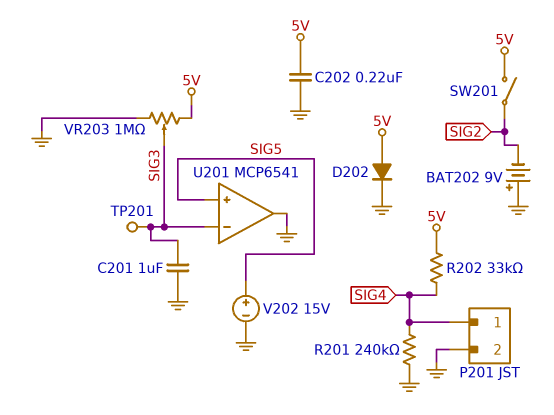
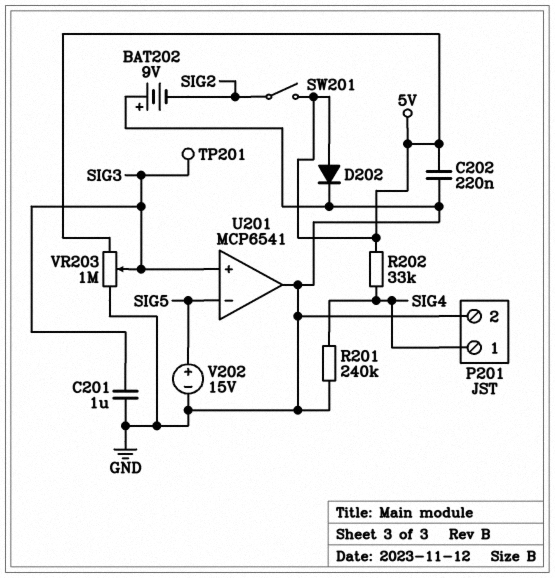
U201 pin in+: SIG5 -> SIG3
U201 pin in-: SIG3 -> SIG5

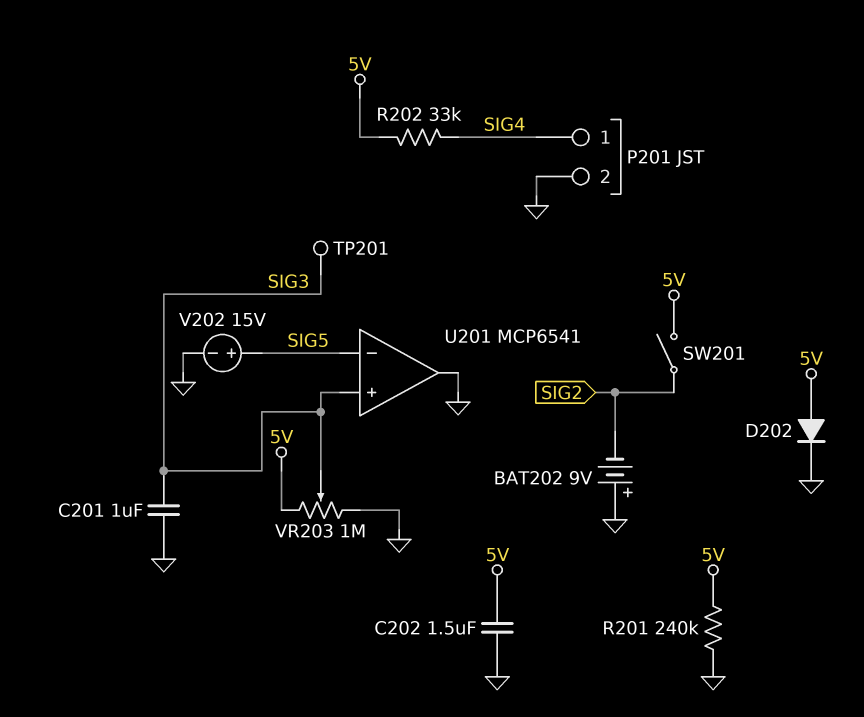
C202: 220nF (5V, GND) -> 1.5uF (5V, GND)
R201: 240k (GND, SIG4) -> 240k (5V, GND)

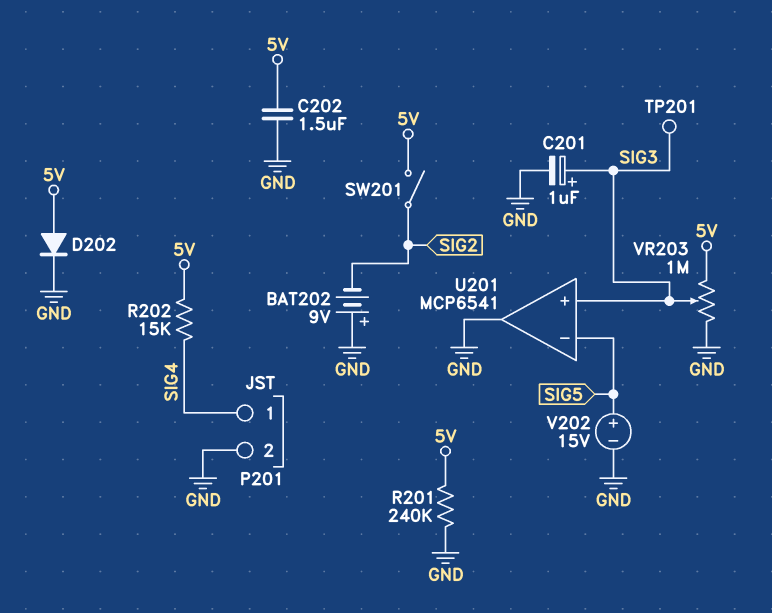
C201: 1uF (GND, SIG3) -> 1uF (plus SIG3, minus GND)
R202: 33k (5V, SIG4) -> 15k (5V, SIG4)

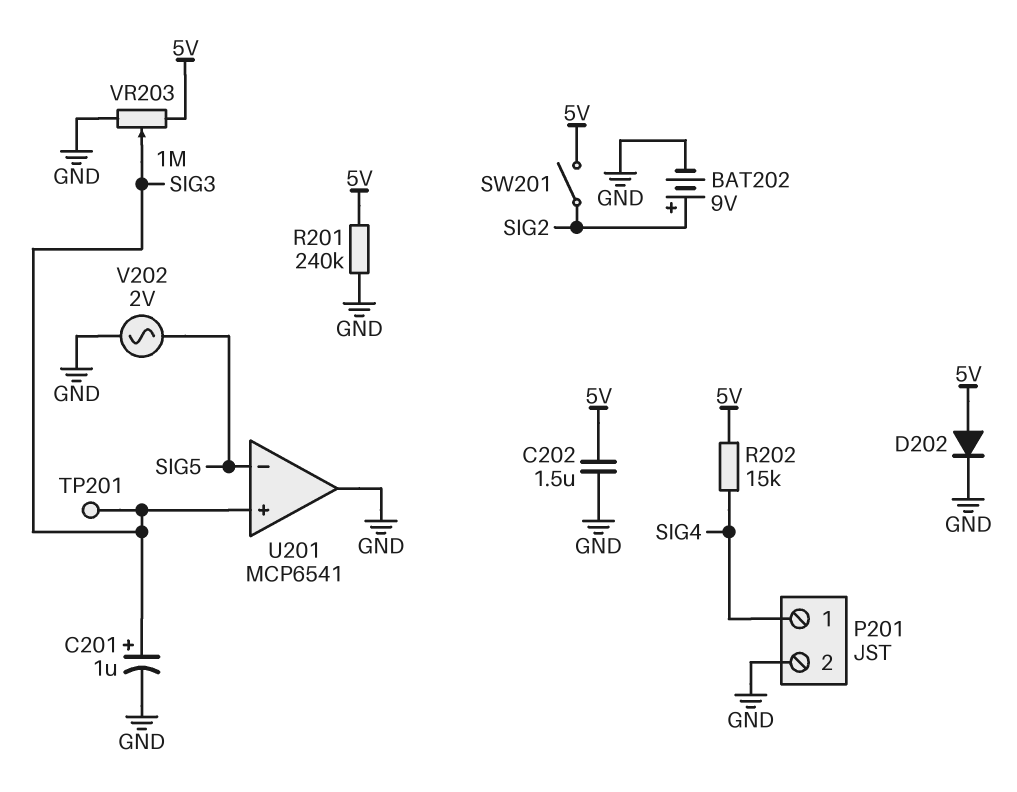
BAT202: 9V (plus GND, minus SIG2) -> 9V (plus SIG2, minus GND)
V202: 15V (plus SIG5, minus GND) -> AC 2V (GND, SIG5)

